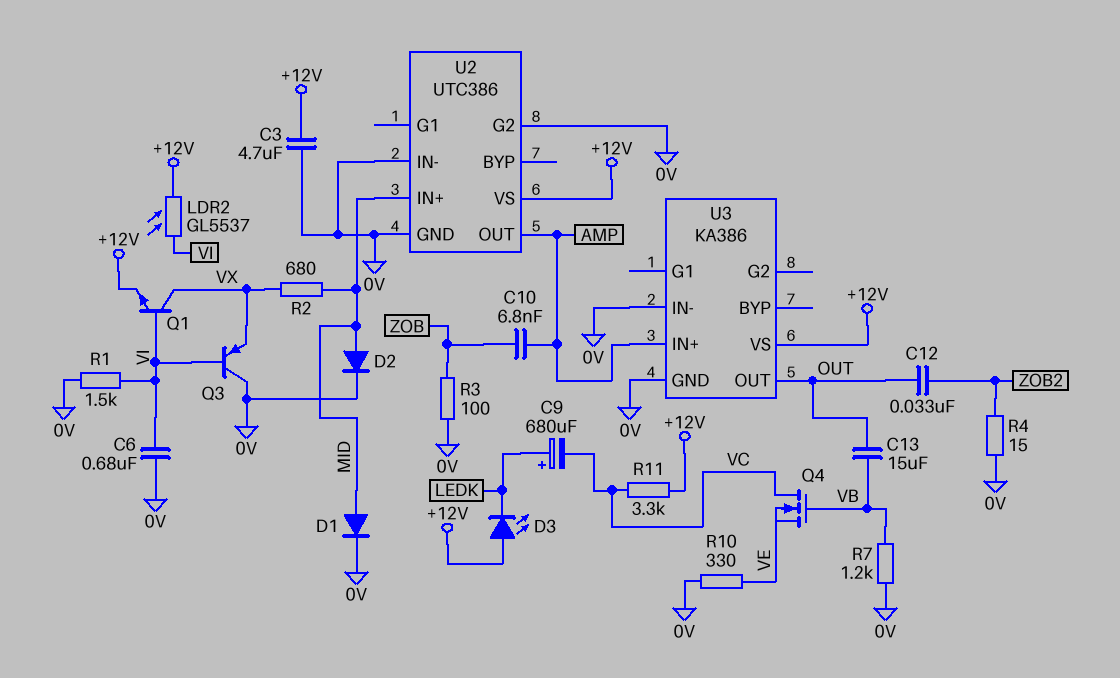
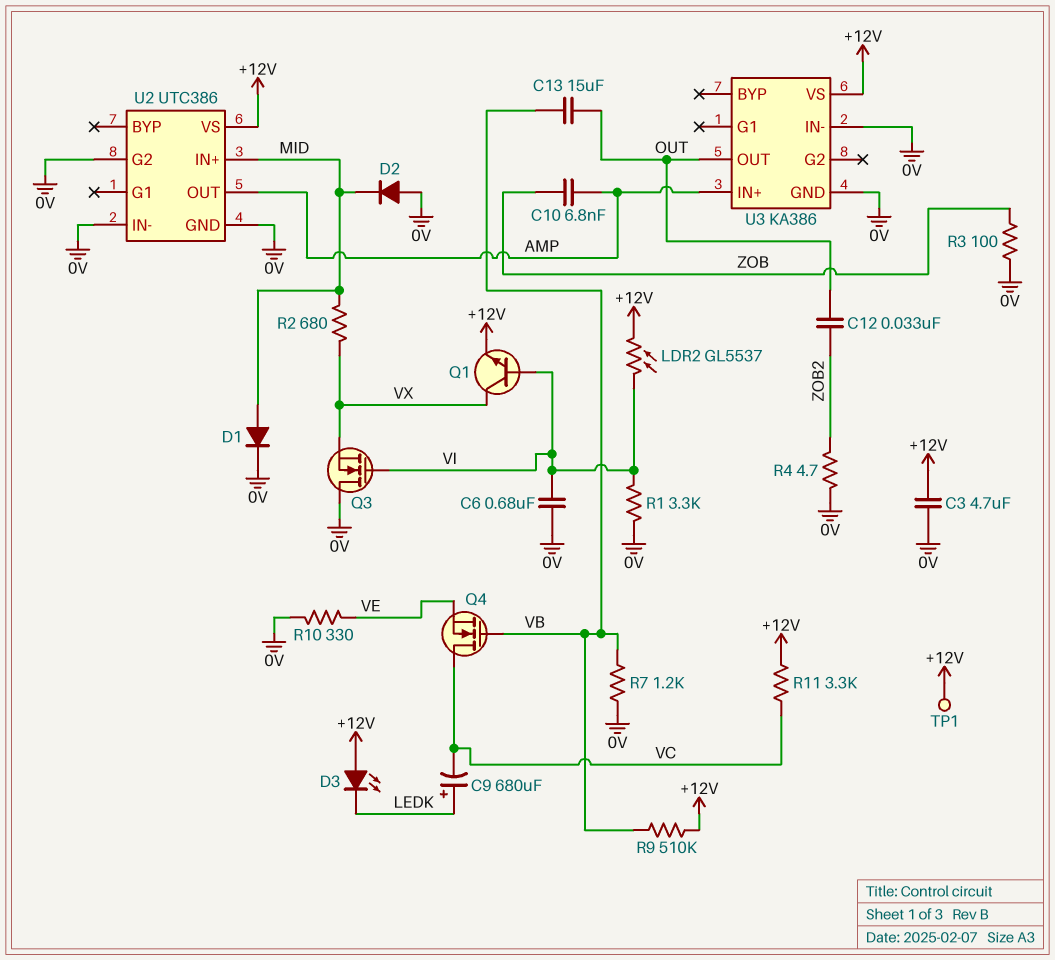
D2: diode (A MID, K 0V) -> diode (A 0V, K MID)
Q3: PNP (B VI, C 0V, E VX) -> NMOS (G VI, D 0V, S VX)
R1: 1.5k (0V, VI) -> 3.3k (0V, VI)
R4: 15 (0V, ZOB2) -> 4.7 (0V, ZOB2)
R9: none -> 510k (+12V, VB)
TP1: none -> test point (+12V)

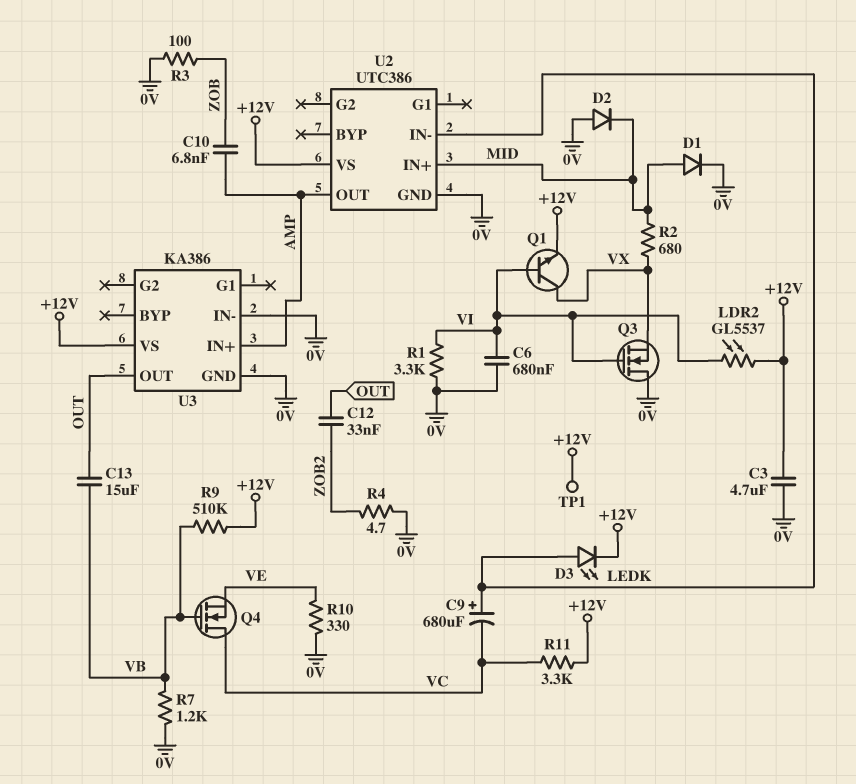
D3: LED (A +12V, K LEDK) -> LED (A LEDK, K +12V)
U2 pin G2: 0V -> none
U2 pin IN-: 0V -> LEDK

